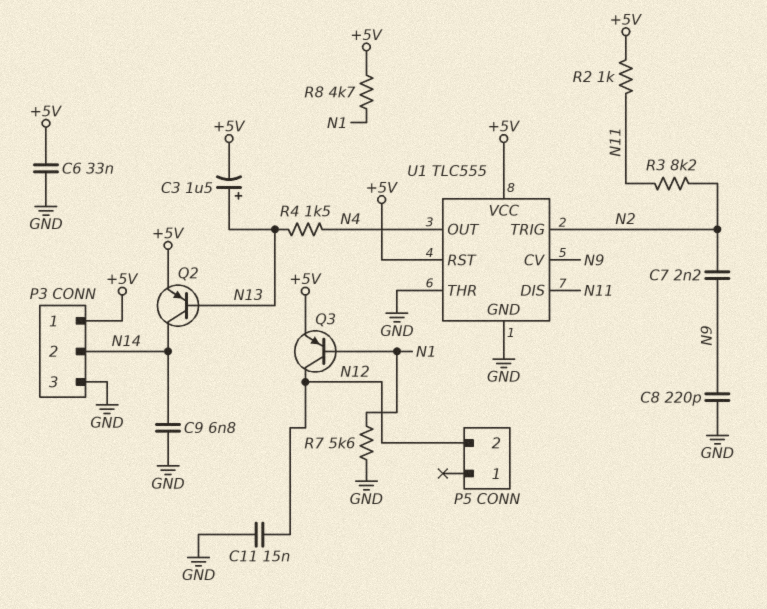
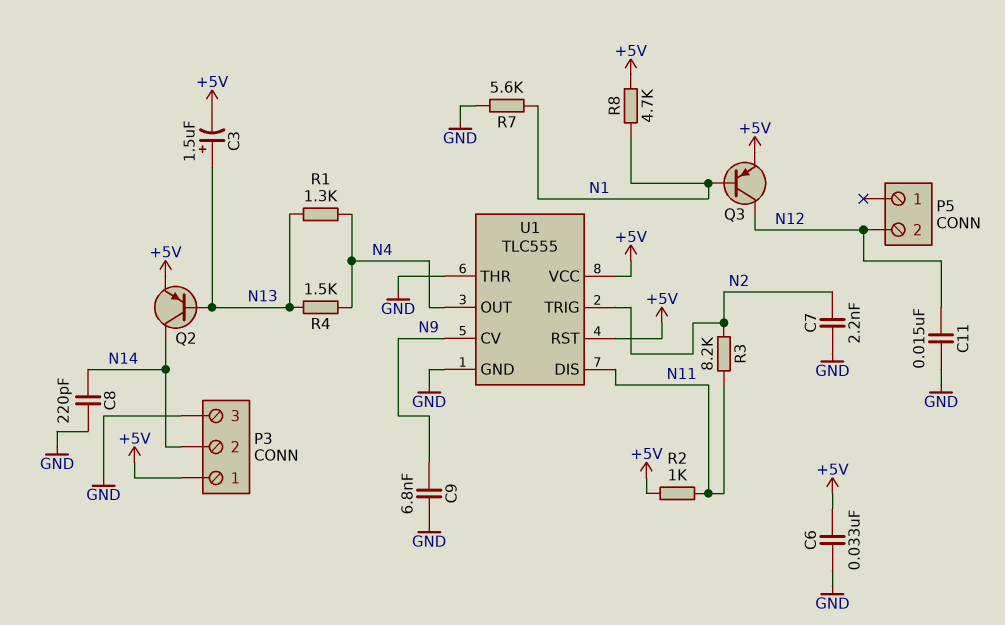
C7: 2.2nF (N2, N9) -> 2.2nF (GND, N2)
C8: 220pF (GND, N9) -> 220pF (GND, N14)
C9: 6.8nF (GND, N14) -> 6.8nF (GND, N9)
R1: none -> 1.3k (N4, N13)

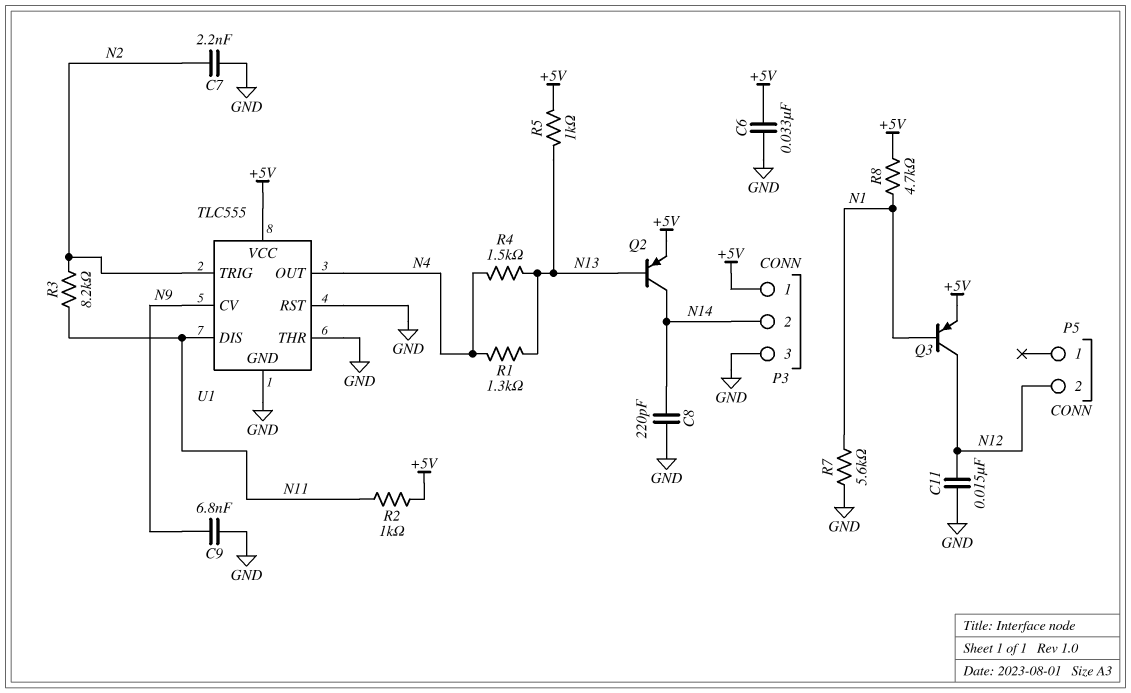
C3: 1.5uF (plus N13, minus +5V) -> none
R5: none -> 1k (+5V, N13)
U1 pin RST: +5V -> GND

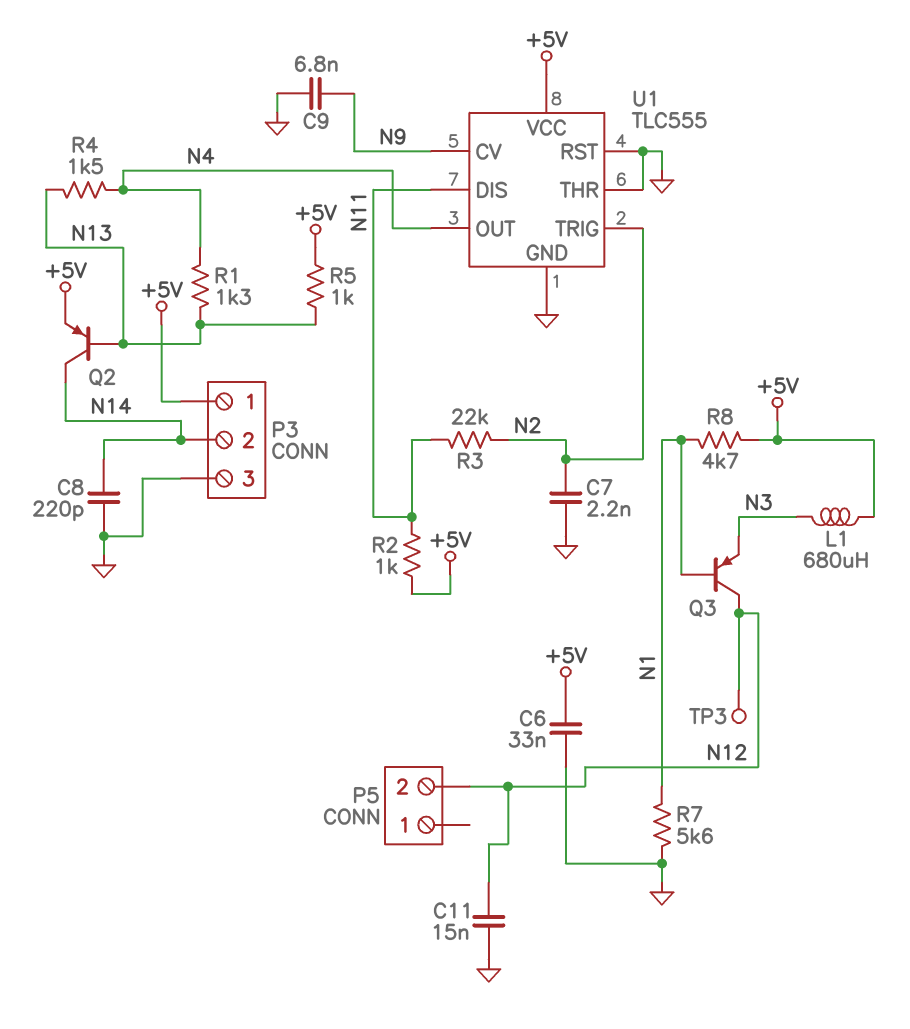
L1: none -> 680uH (+5V, N3)
Q3: PNP (B N1, C N12, E +5V) -> PNP (B N1, C N12, E N3)
R3: 8.2k (N2, N11) -> 22k (N2, N11)
TP3: none -> test point (N12)

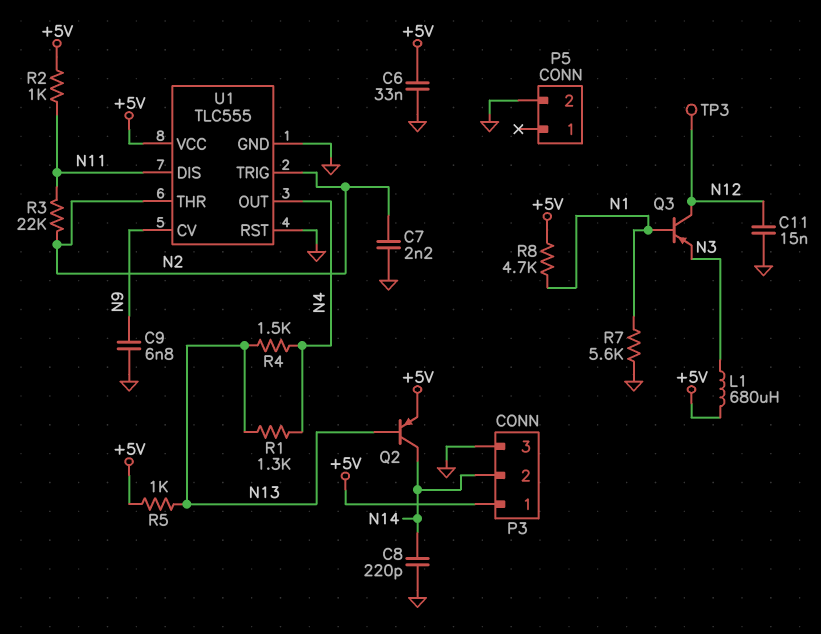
P5 pin 2: N12 -> GND
U1 pin THR: GND -> N2

